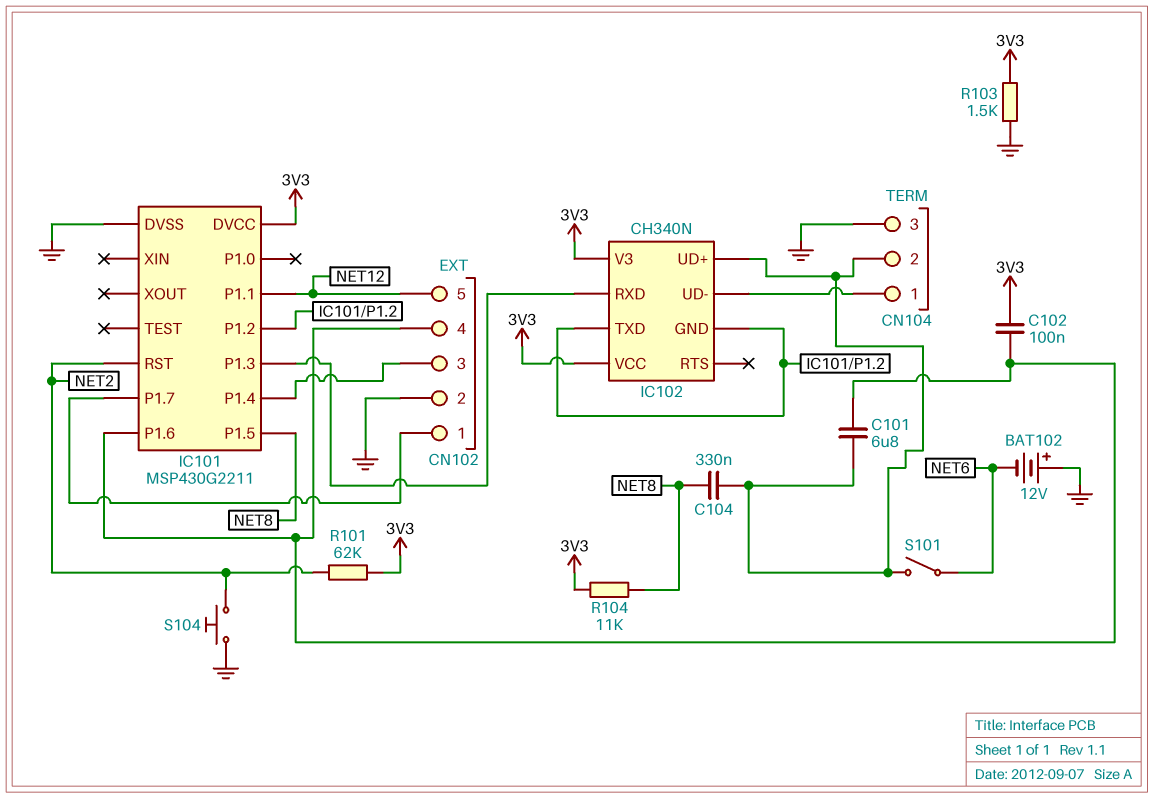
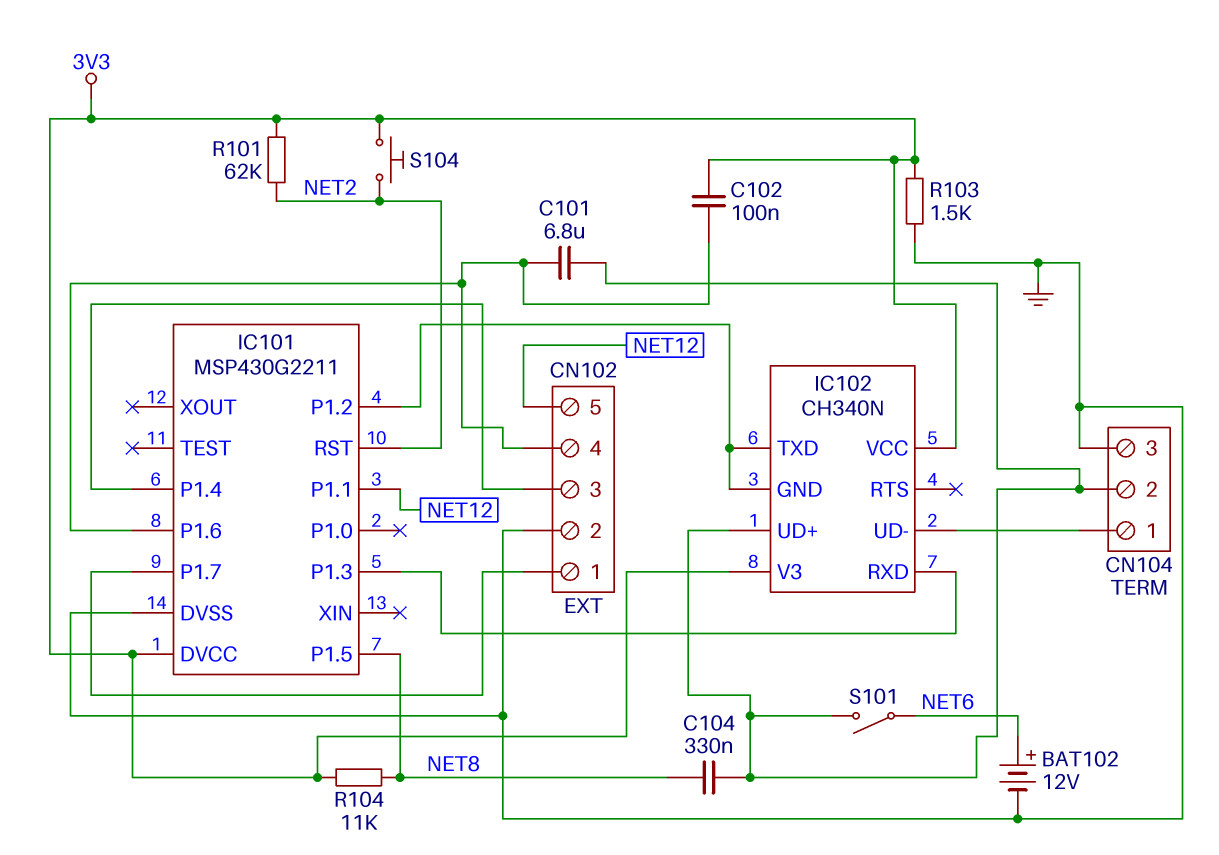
BAT102: 12V (plus GND, minus NET6) -> 12V (plus NET6, minus GND)
S104: button (GND, NET2) -> button (3V3, NET2)

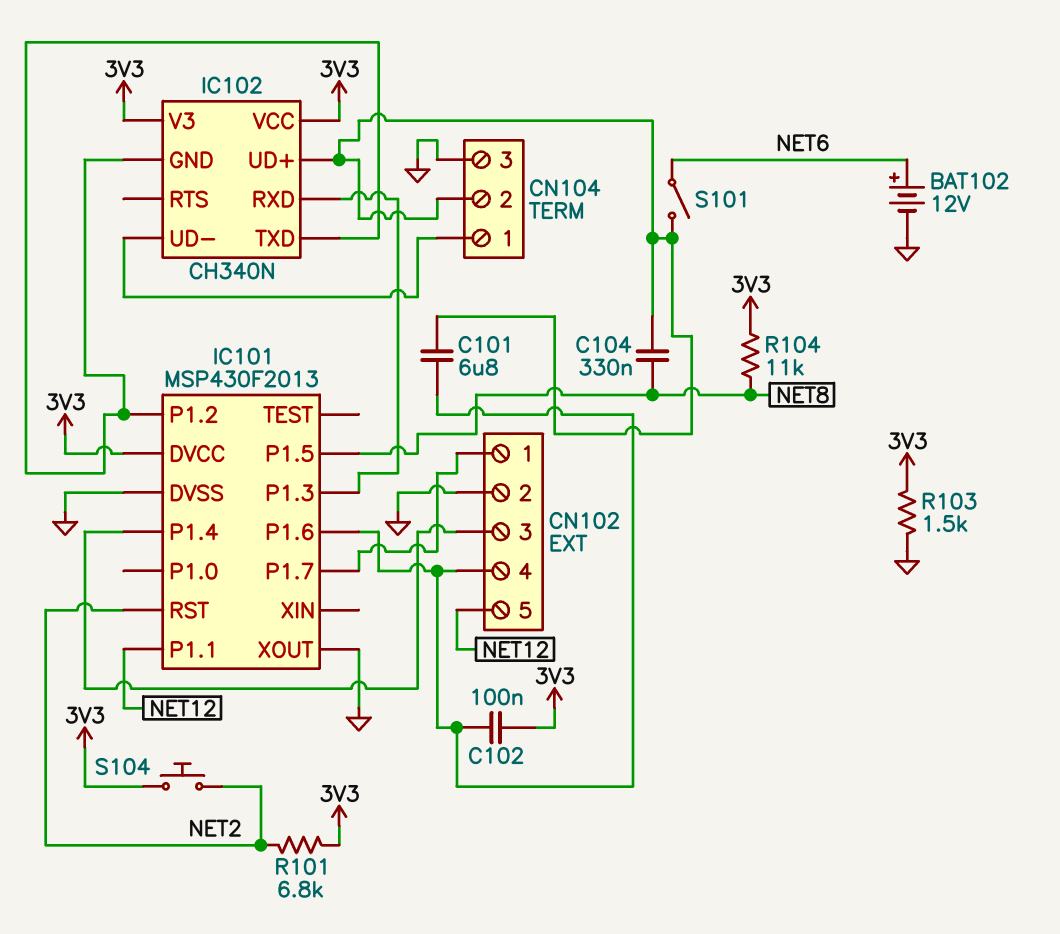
IC101: MSP430G2211 -> MSP430F2013
IC101 pin XOUT: none -> GND
R101: 62k (3V3, NET2) -> 6.8k (3V3, NET2)

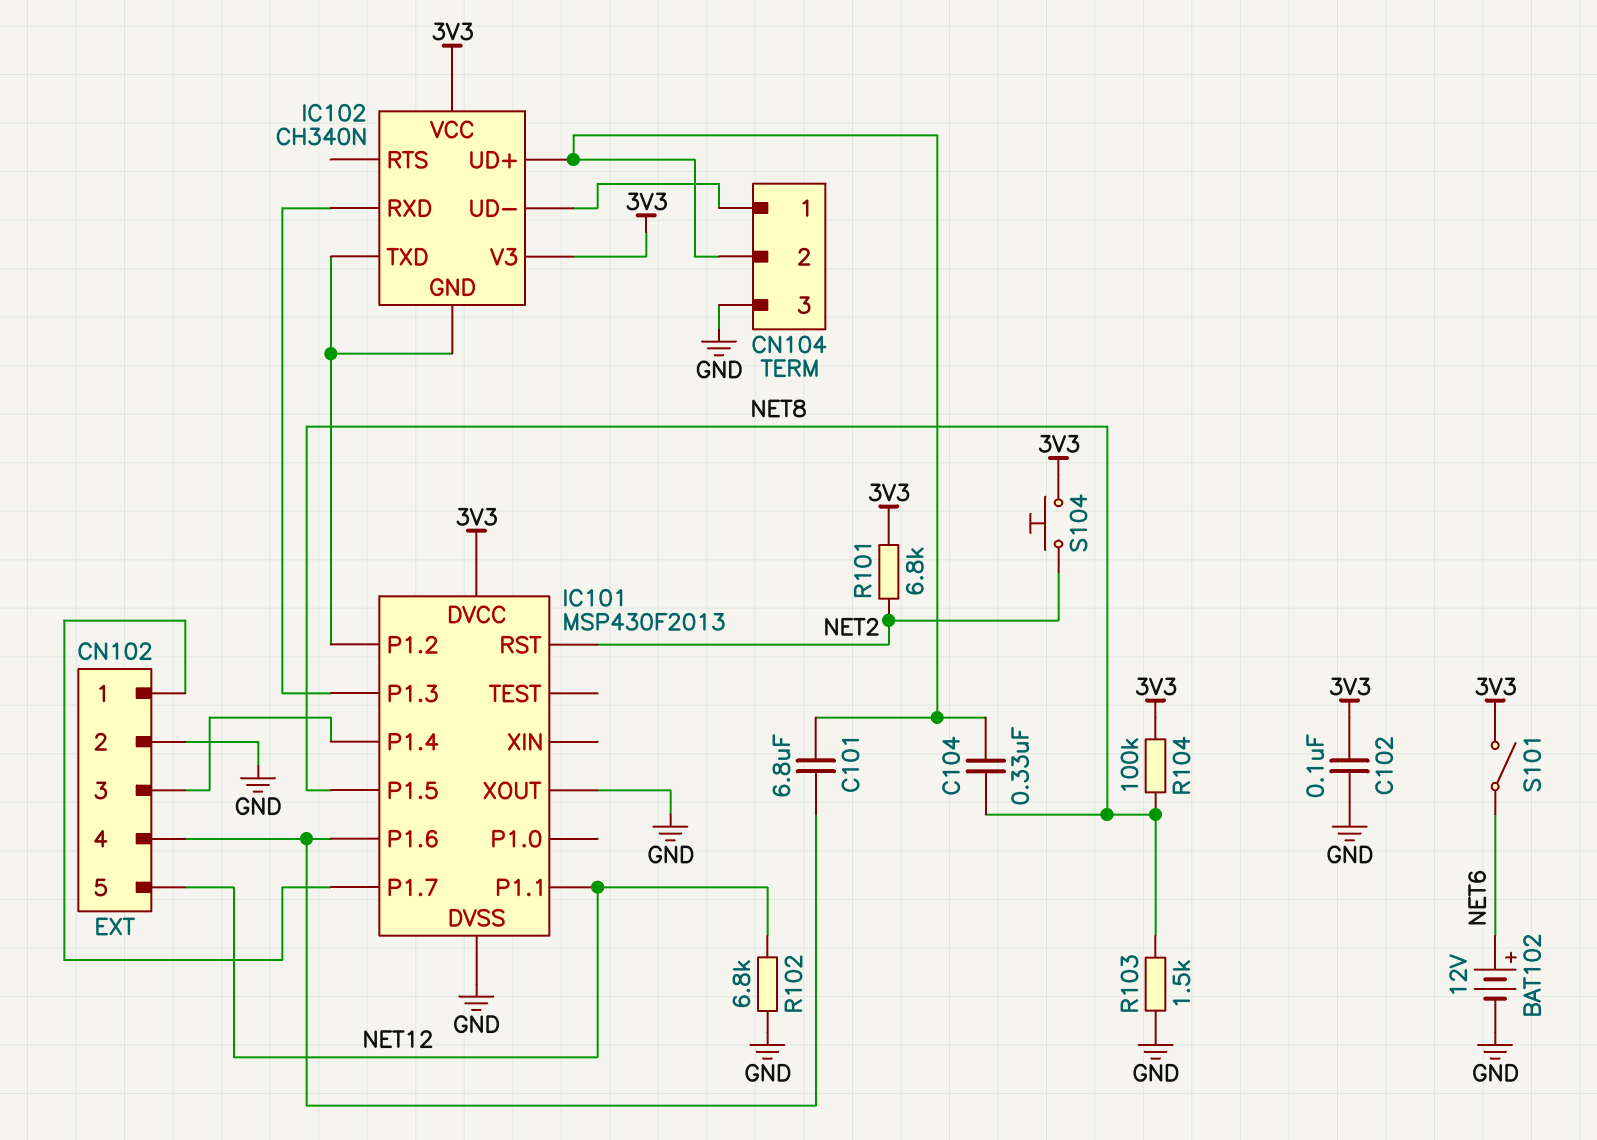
C102: 100nF (3V3, CN102/4) -> 100nF (3V3, GND)
R102: none -> 6.8k (GND, NET12)
R103: 1.5k (3V3, GND) -> 1.5k (GND, NET8)
R104: 11k (3V3, NET8) -> 100k (3V3, NET8)
S101: switch (CN104/2, NET6) -> switch (3V3, NET6)

